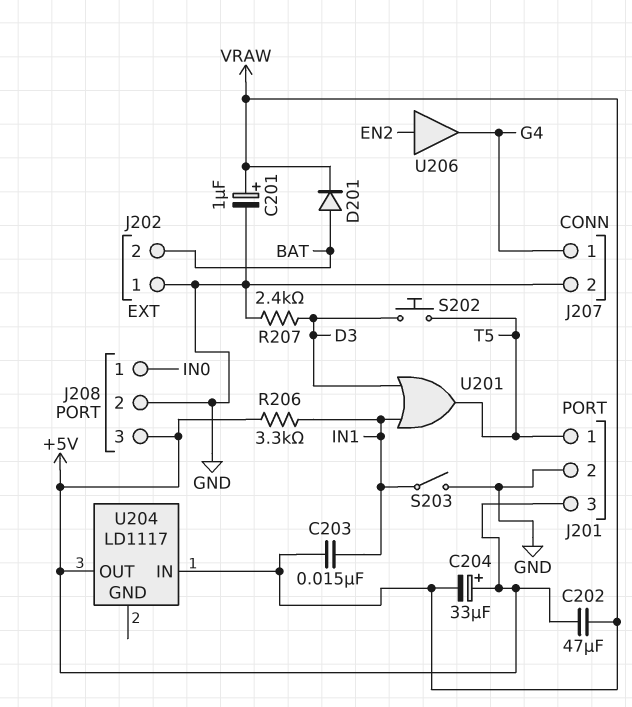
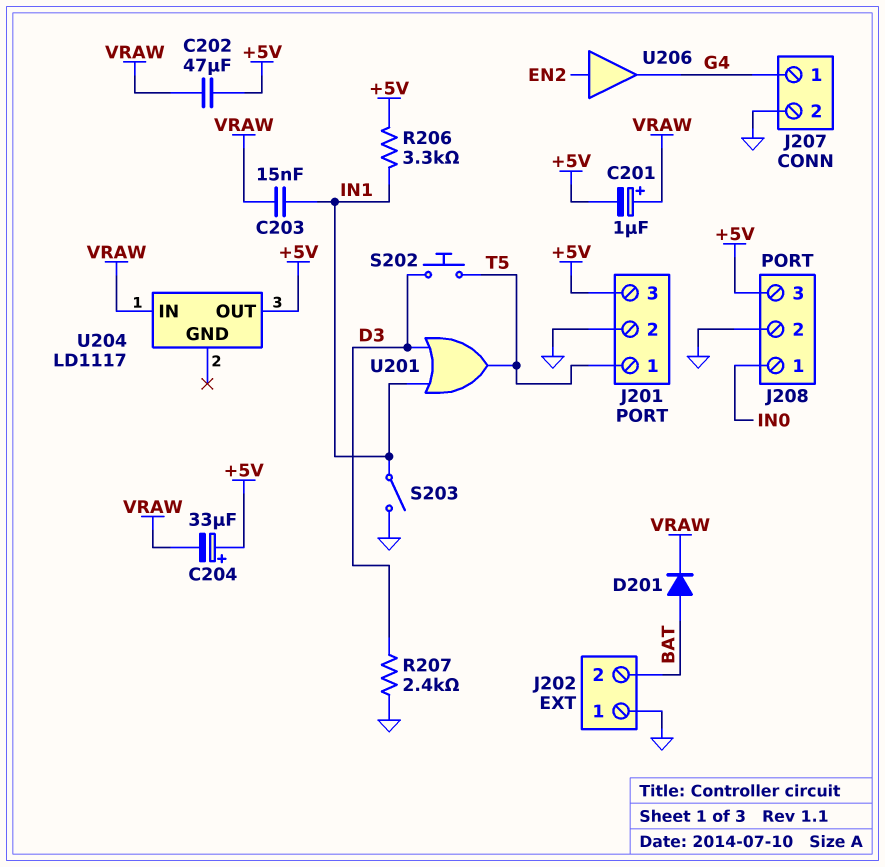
C201: 1uF (plus VRAW, minus GND) -> 1uF (plus VRAW, minus +5V)

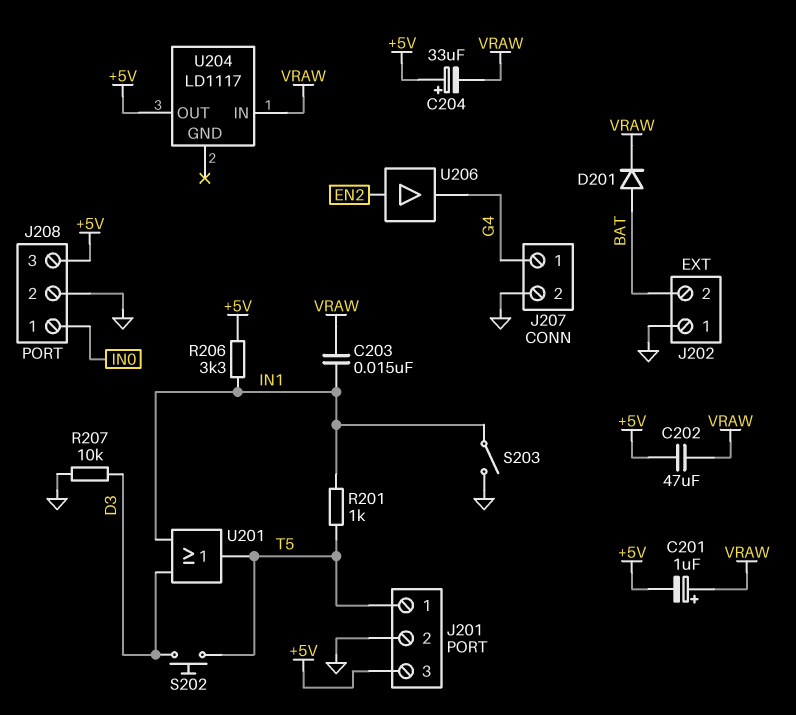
R201: none -> 1k (IN1, T5)
R207: 2.4k (D3, GND) -> 10k (D3, GND)

